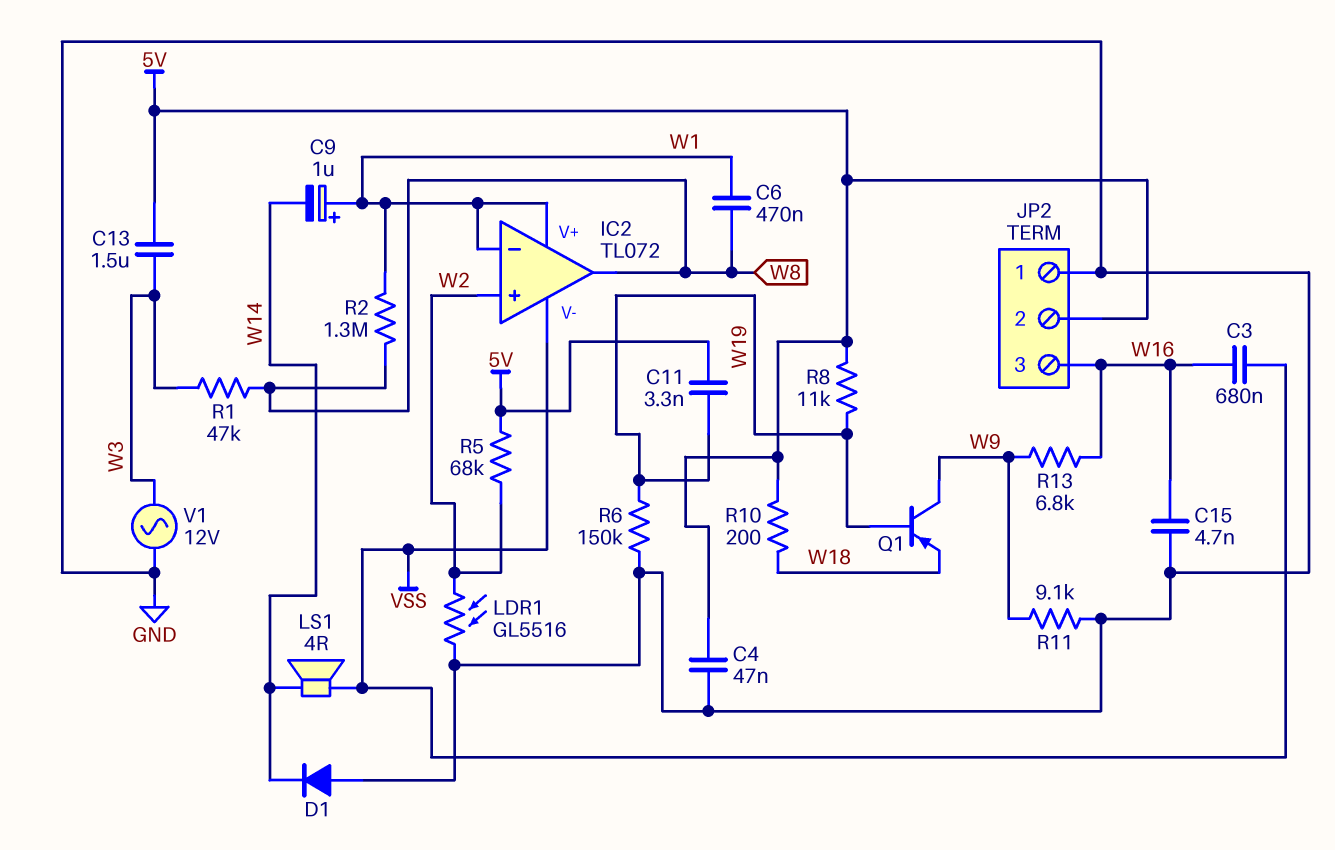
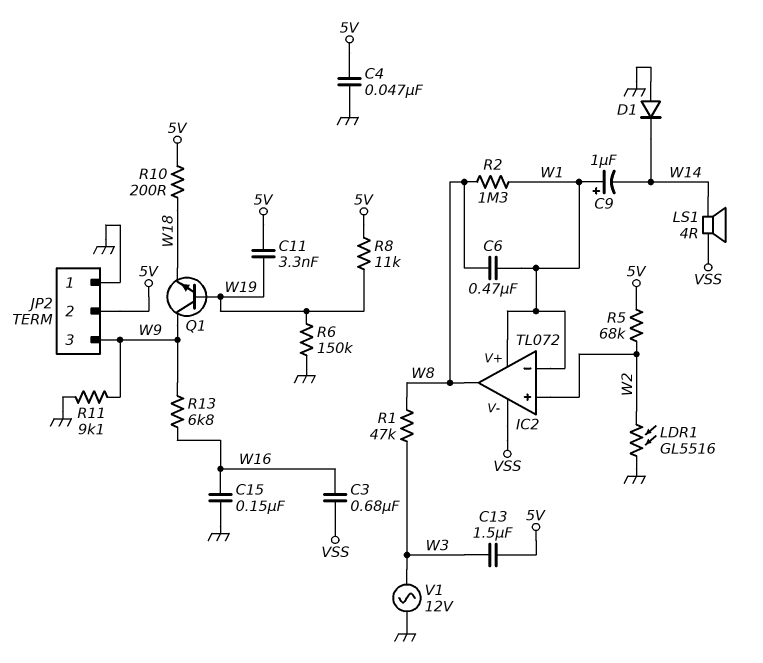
C15: 4.7nF (GND, W16) -> 150nF (GND, W16)
JP2 pin 3: W16 -> W9
Q1: PNP (B W19, C W9, E W18) -> NPN (B W19, C W9, E W18)

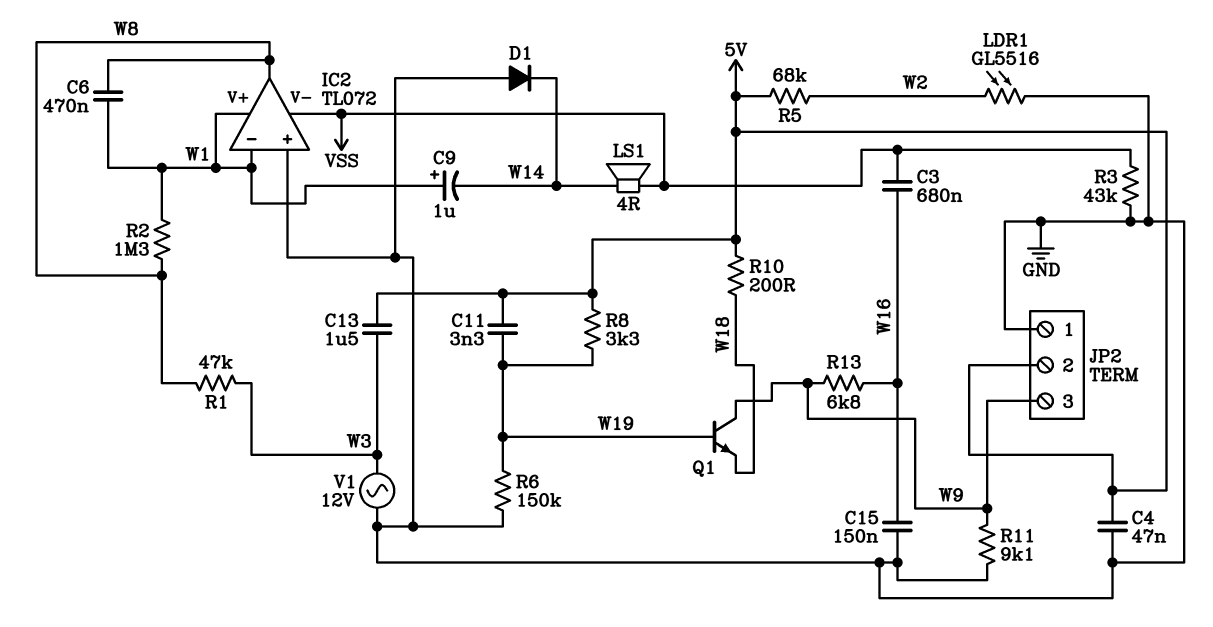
IC2 pin in+: W2 -> GND
R3: none -> 43k (GND, VSS)
R8: 11k (5V, W19) -> 3.3k (5V, W19)

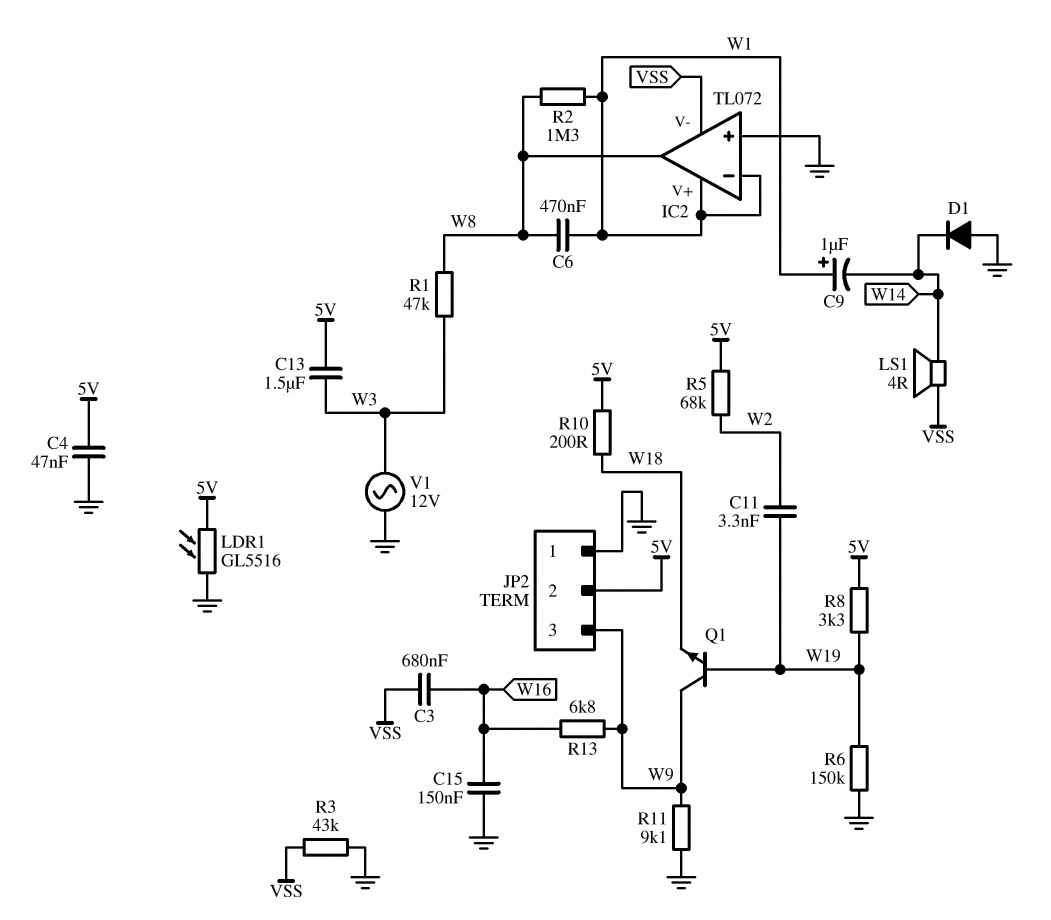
C11: 3.3nF (5V, W19) -> 3.3nF (W2, W19)
LDR1: GL5516 (GND, W2) -> GL5516 (5V, GND)

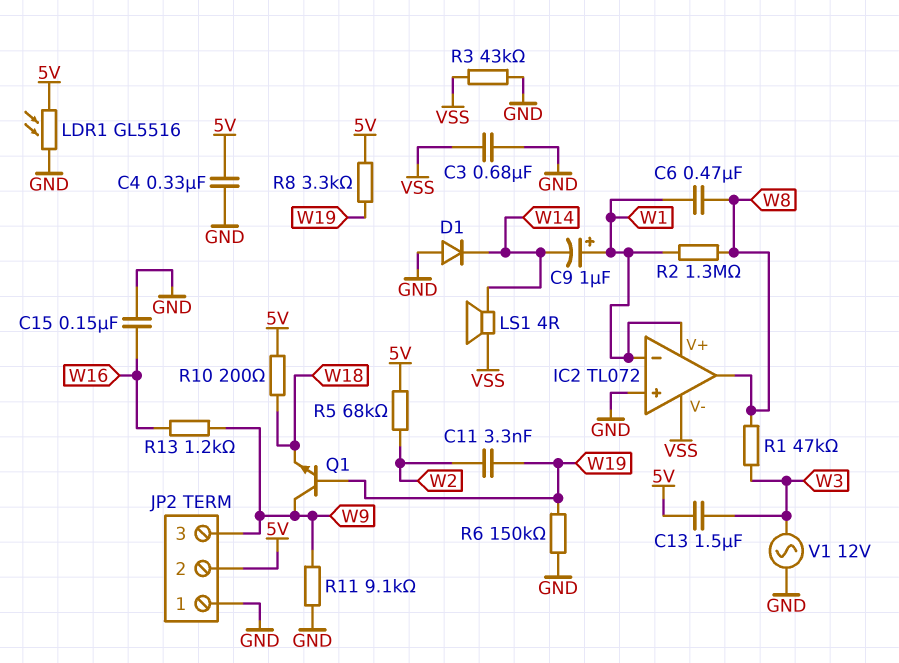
C3: 680nF (VSS, W16) -> 680nF (GND, VSS)
C4: 47nF (5V, GND) -> 330nF (5V, GND)
R13: 6.8k (W9, W16) -> 1.2k (W9, W16)

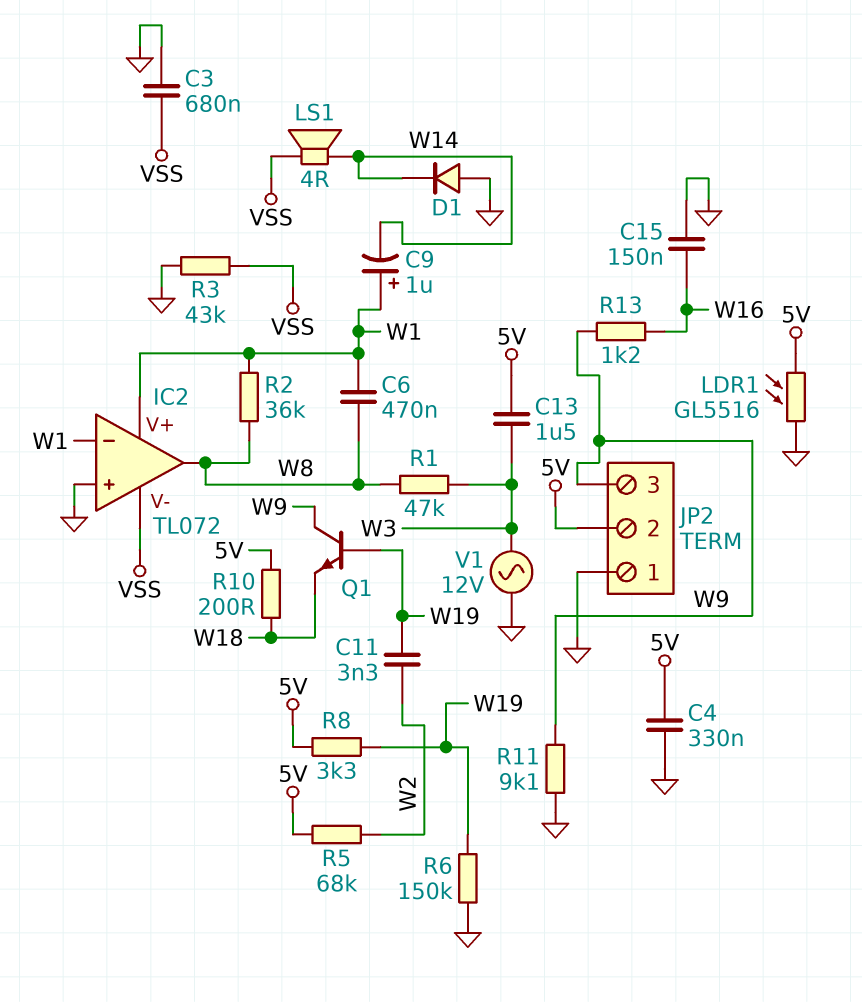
R2: 1.3M (W1, W8) -> 36k (W1, W8)

